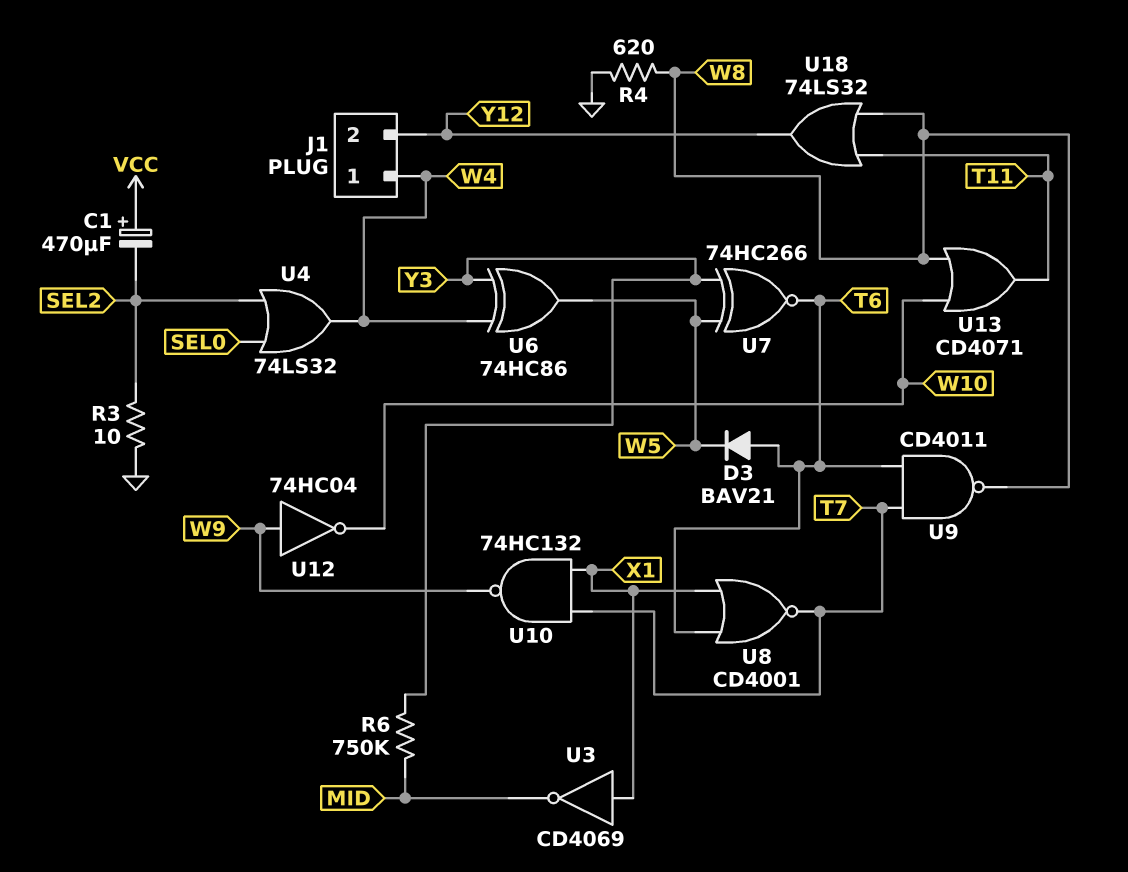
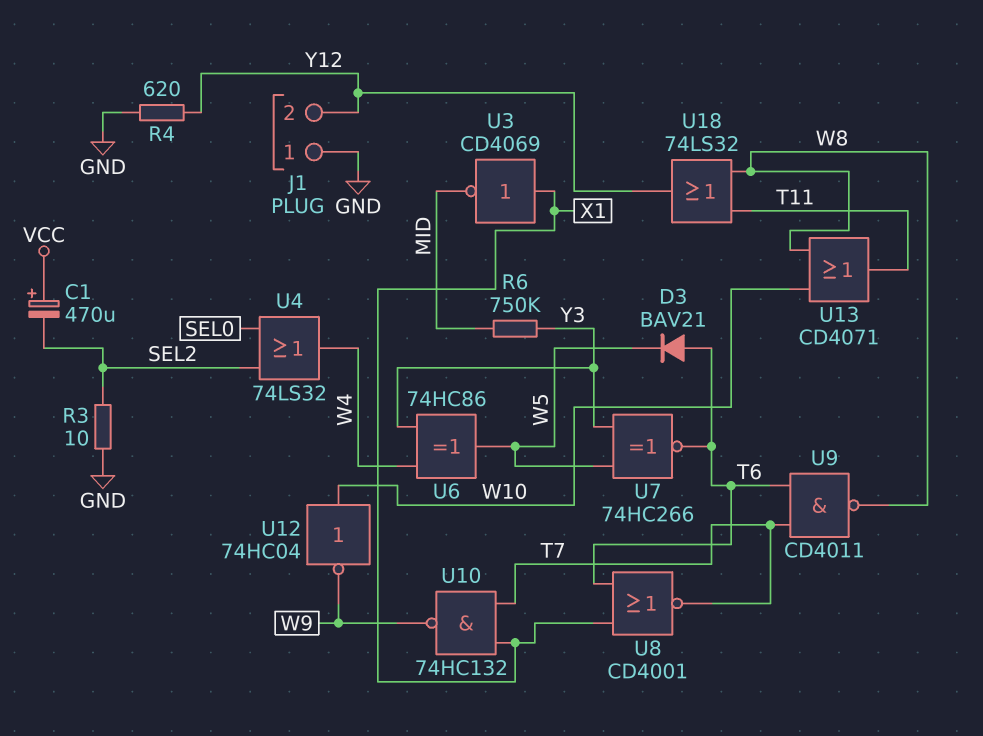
J1 pin 1: W4 -> GND
R4: 620 (GND, W8) -> 620 (GND, Y12)
U12: NOT 74HC04 (in W9, out W10) -> NOT 74HC04 (in W10, out W9)

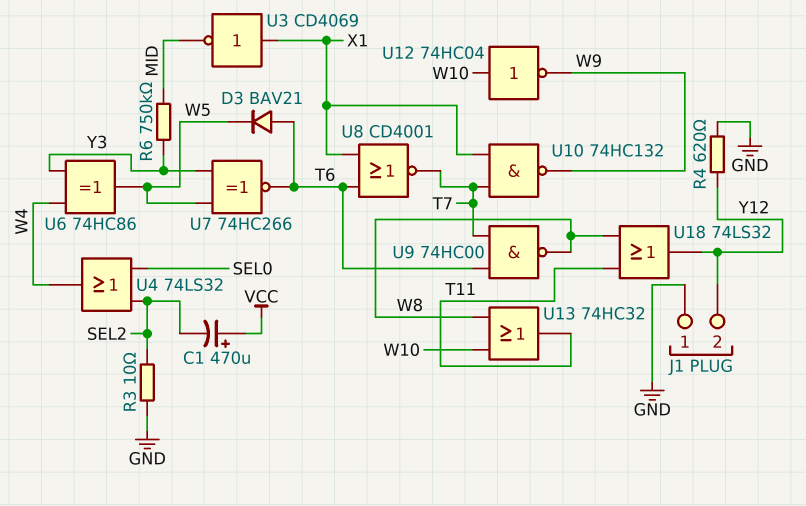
U9: NAND CD4011 (in T6, in T7, out W8) -> NAND 74HC00 (in T6, in T7, out W8)
U13: OR CD4071 (in W8, in W10, out T11) -> OR 74HC32 (in W8, in W10, out T11)

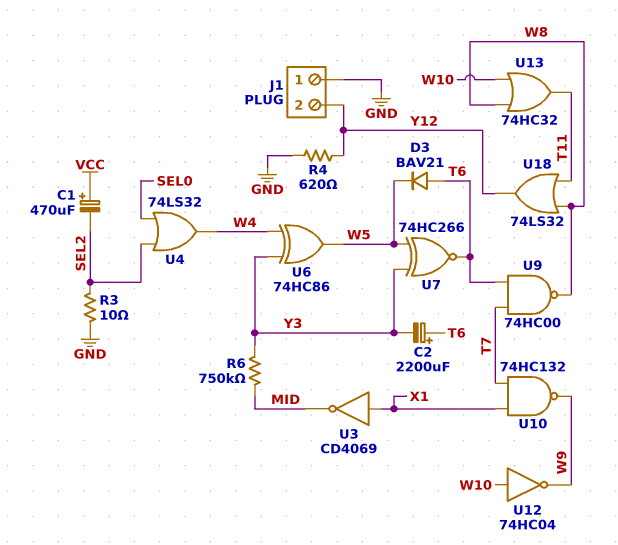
C2: none -> 2200uF (plus T6, minus Y3)
U8: NOR CD4001 (in T6, in X1, out T7) -> none

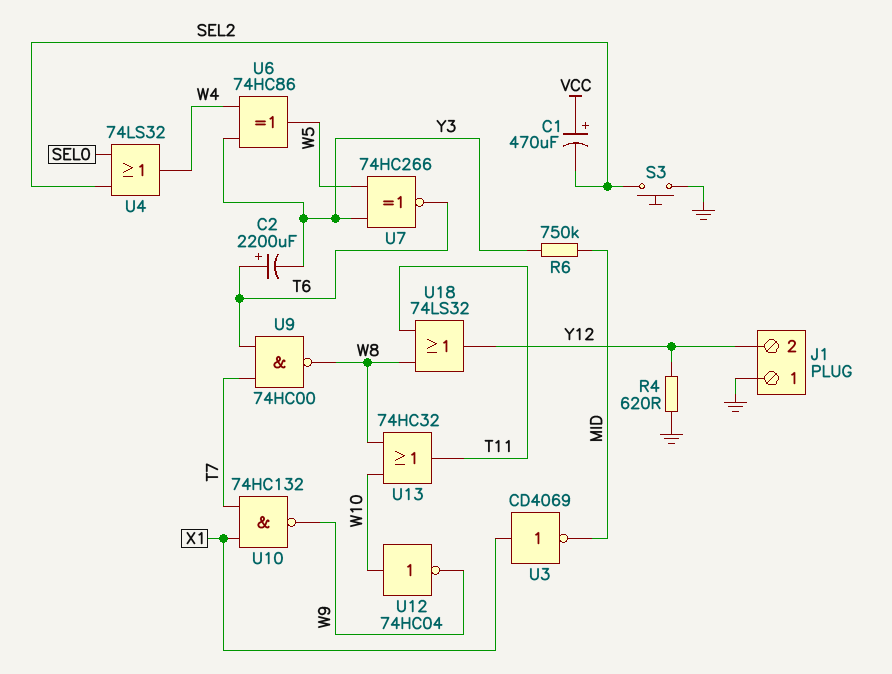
D3: diode BAV21 (A T6, K W5) -> none
R3: 10 (GND, SEL2) -> none
S3: none -> button (GND, SEL2)

